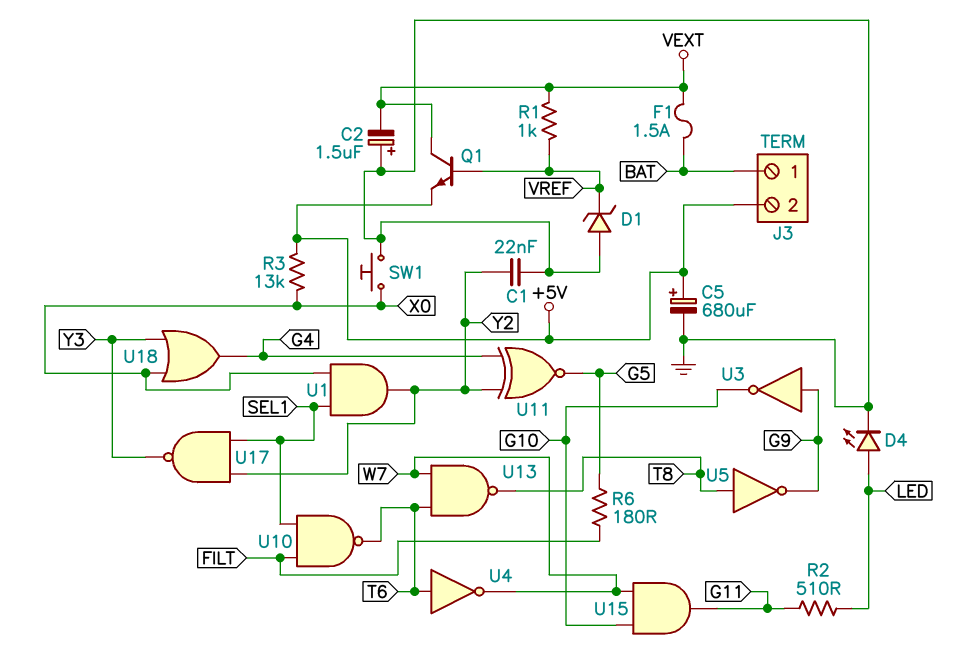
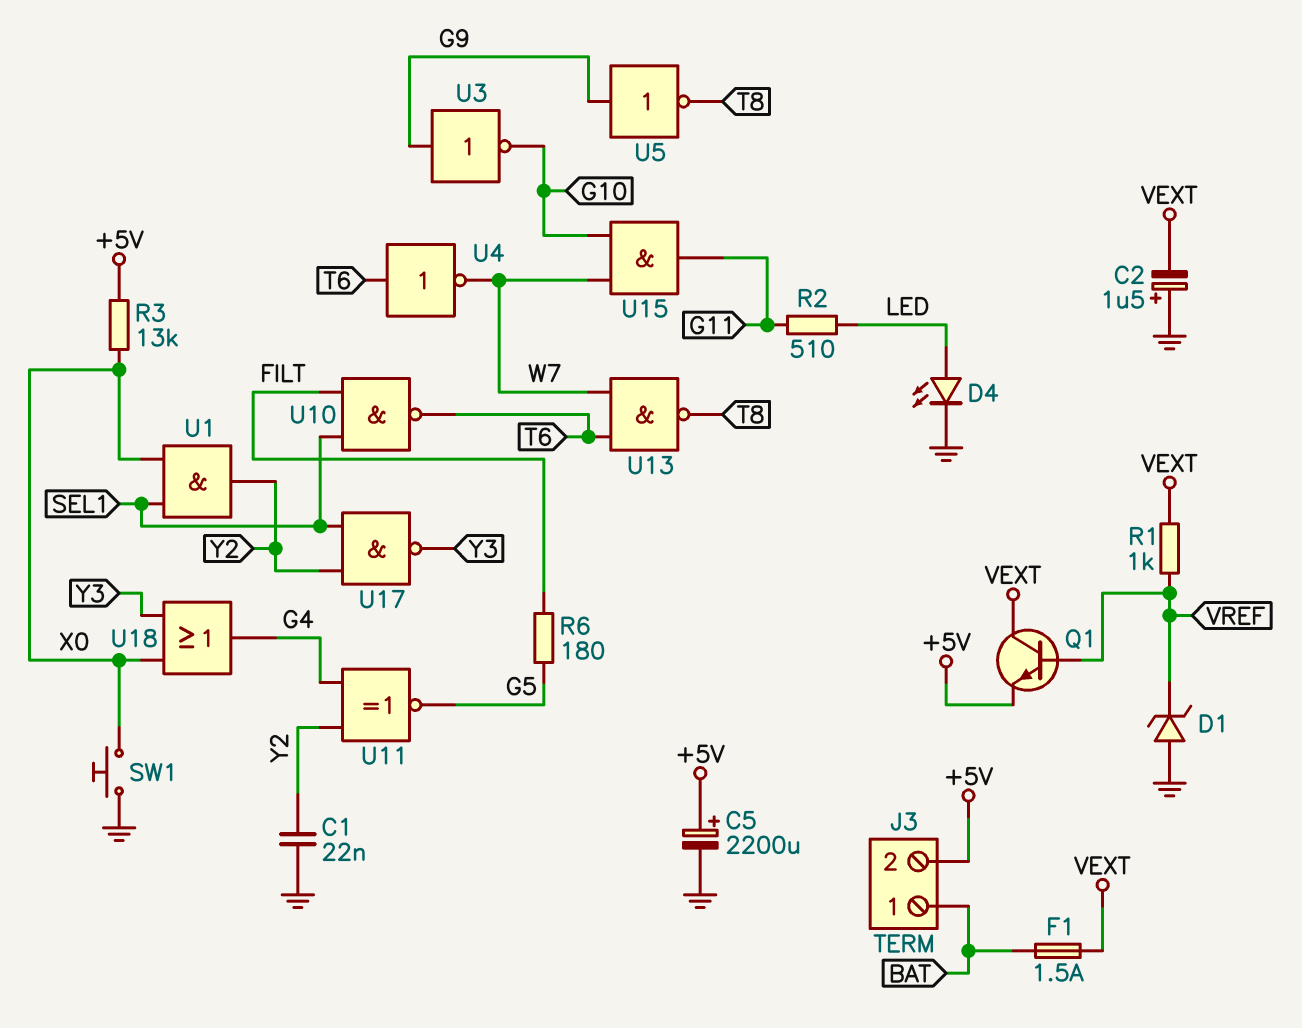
C5: 680uF (plus +5V, minus GND) -> 2200uF (plus +5V, minus GND)
U5: NOT (in T8, out G9) -> NOT (in G9, out T8)

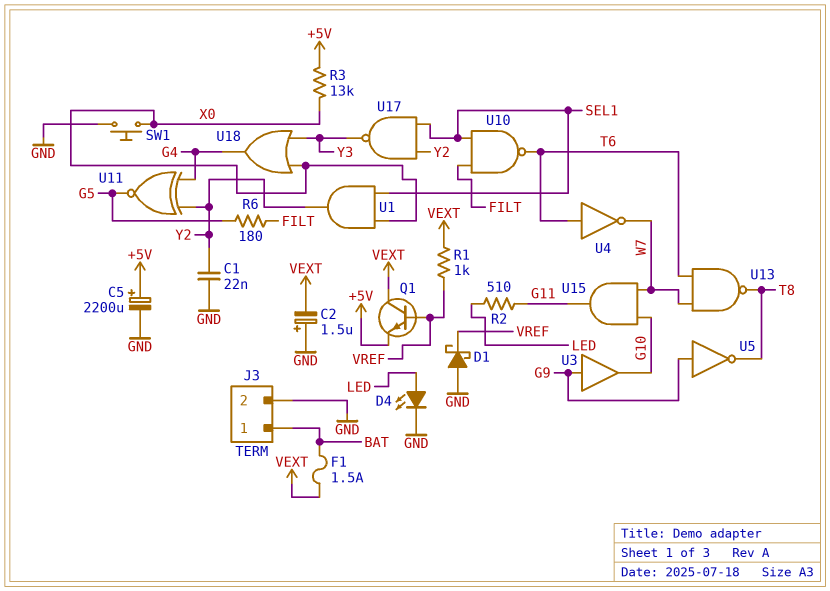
D1: zener (A GND, K VREF) -> schottky (A GND, K VREF)
J3 pin 2: +5V -> GND
U3: NOT (in G9, out G10) -> buffer (in G9, out G10)

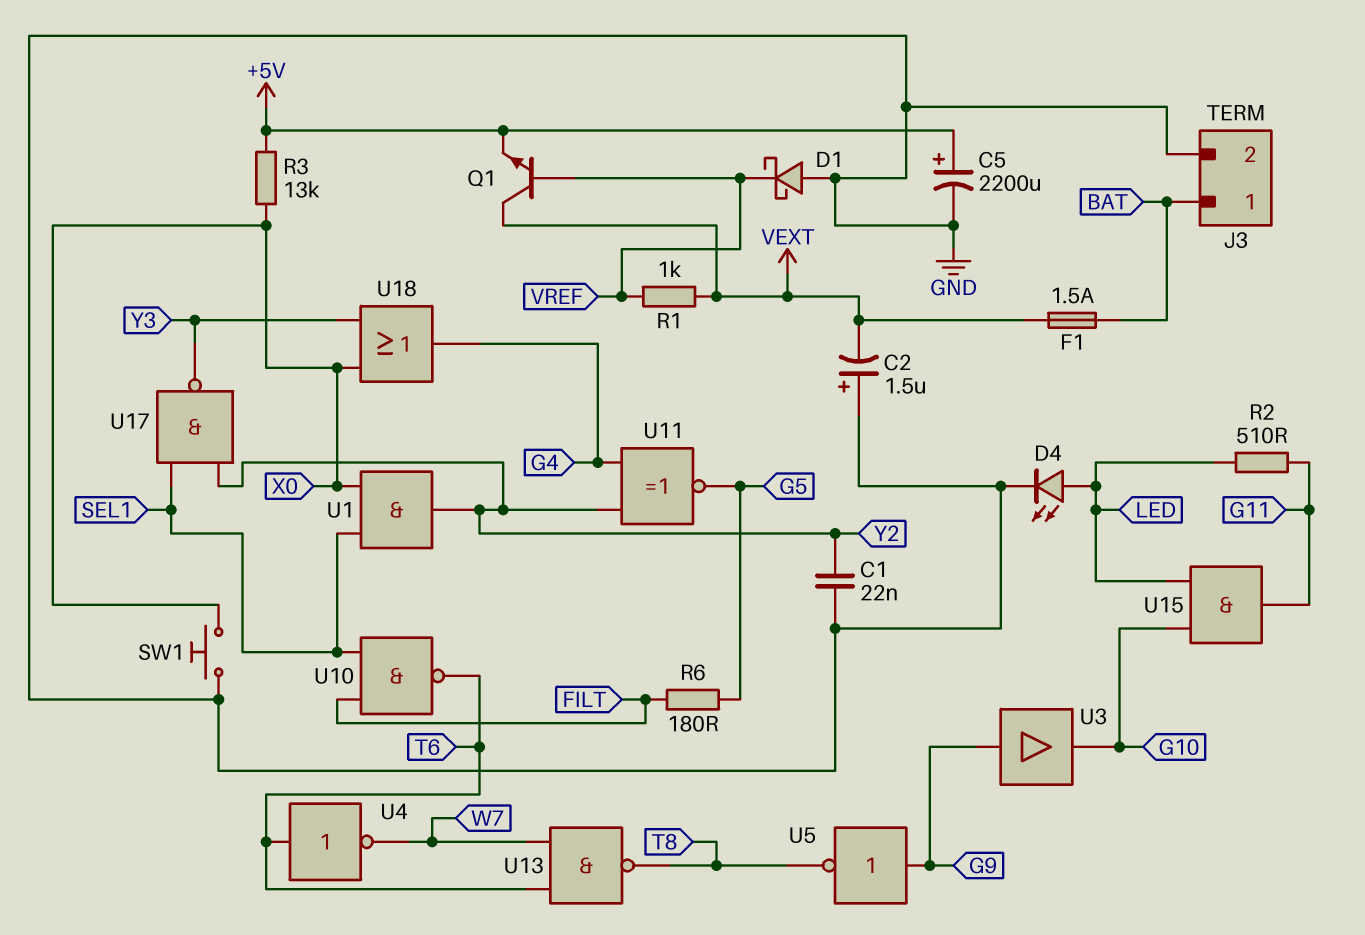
U15: AND (in G10, in W7, out G11) -> AND (in G10, in LED, out G11)

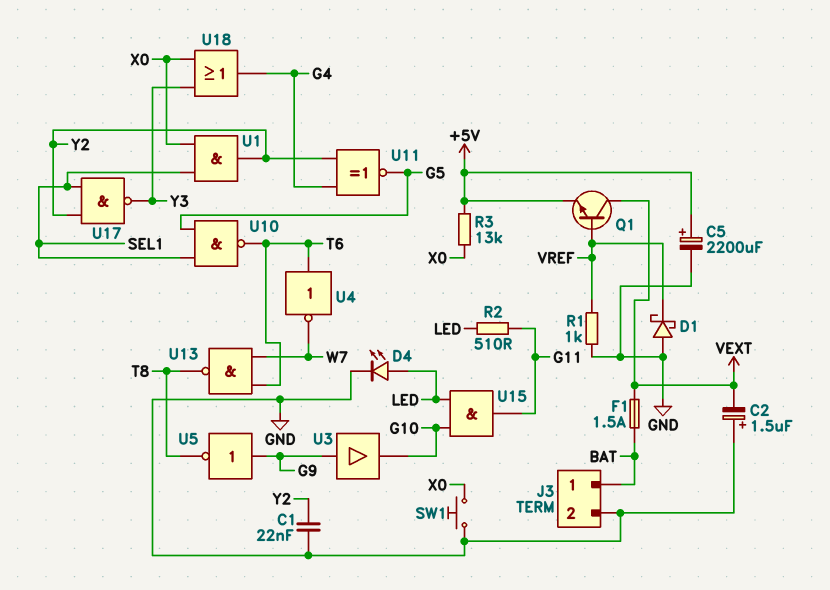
R1: 1k (VEXT, VREF) -> 1k (GND, VREF)
R6: 180 (FILT, G5) -> none
U10: NAND (in FILT, in SEL1, out T6) -> NAND (in G5, in SEL1, out T6)

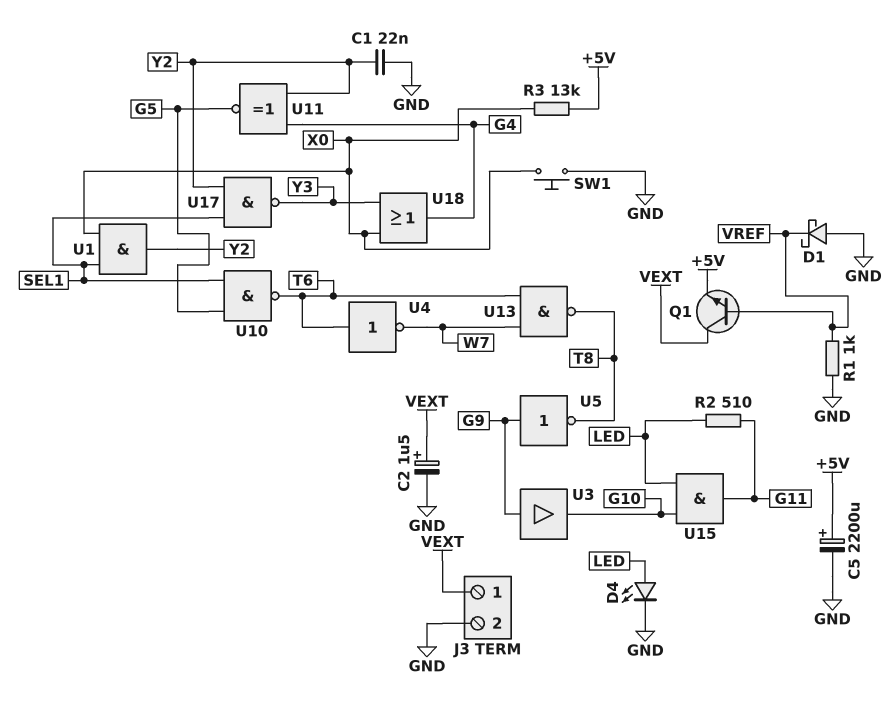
C2: 1.5uF (plus GND, minus VEXT) -> 1.5uF (plus VEXT, minus GND)
F1: 1.5A (BAT, VEXT) -> none
J3 pin 1: BAT -> VEXT

